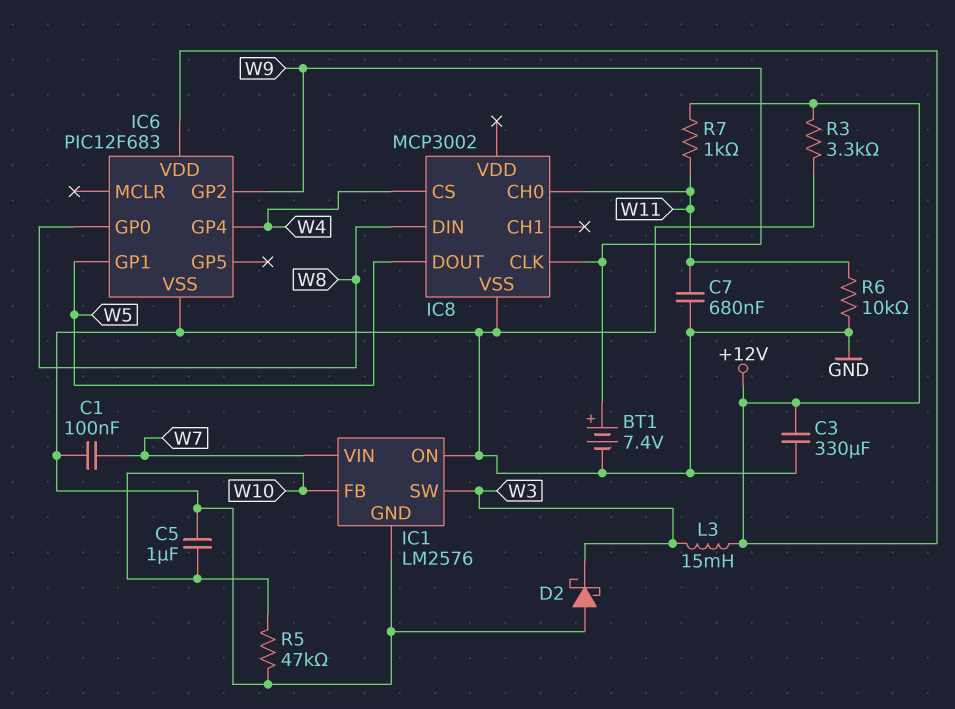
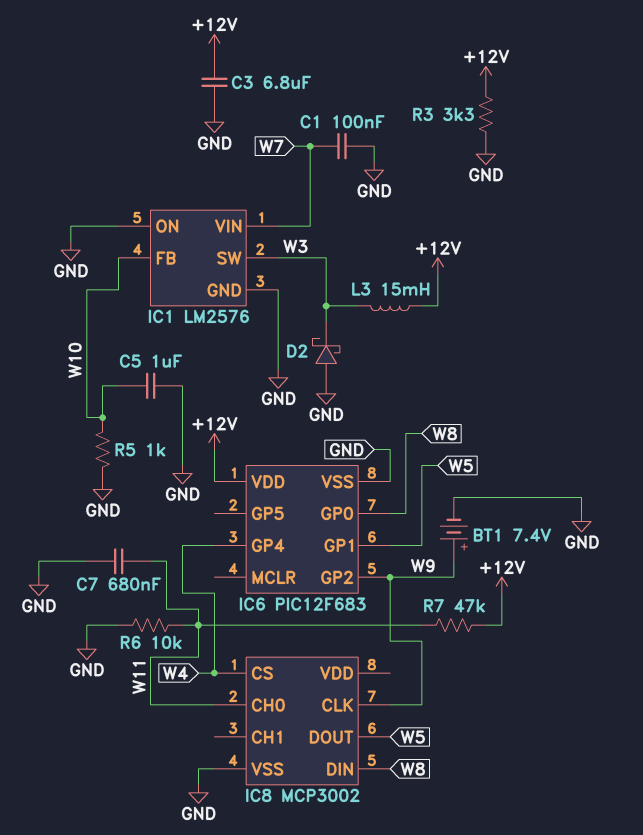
C3: 330uF (+12V, GND) -> 6.8uF (+12V, GND)
R5: 47k (GND, W10) -> 1k (GND, W10)
R7: 1k (+12V, W11) -> 47k (+12V, W11)

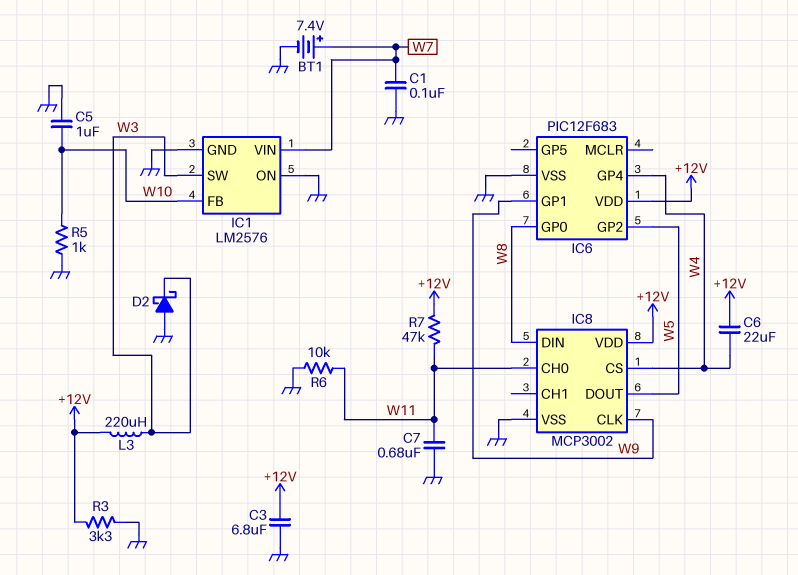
BT1: 7.4V (plus W9, minus GND) -> 7.4V (plus W7, minus GND)
C6: none -> 22uF (+12V, W4)
IC6 pin GP1: W5 -> W9
IC6 pin GP2: W9 -> W5
IC8 pin VDD: none -> +12V
L3: 15mH (+12V, W3) -> 220uH (+12V, W3)

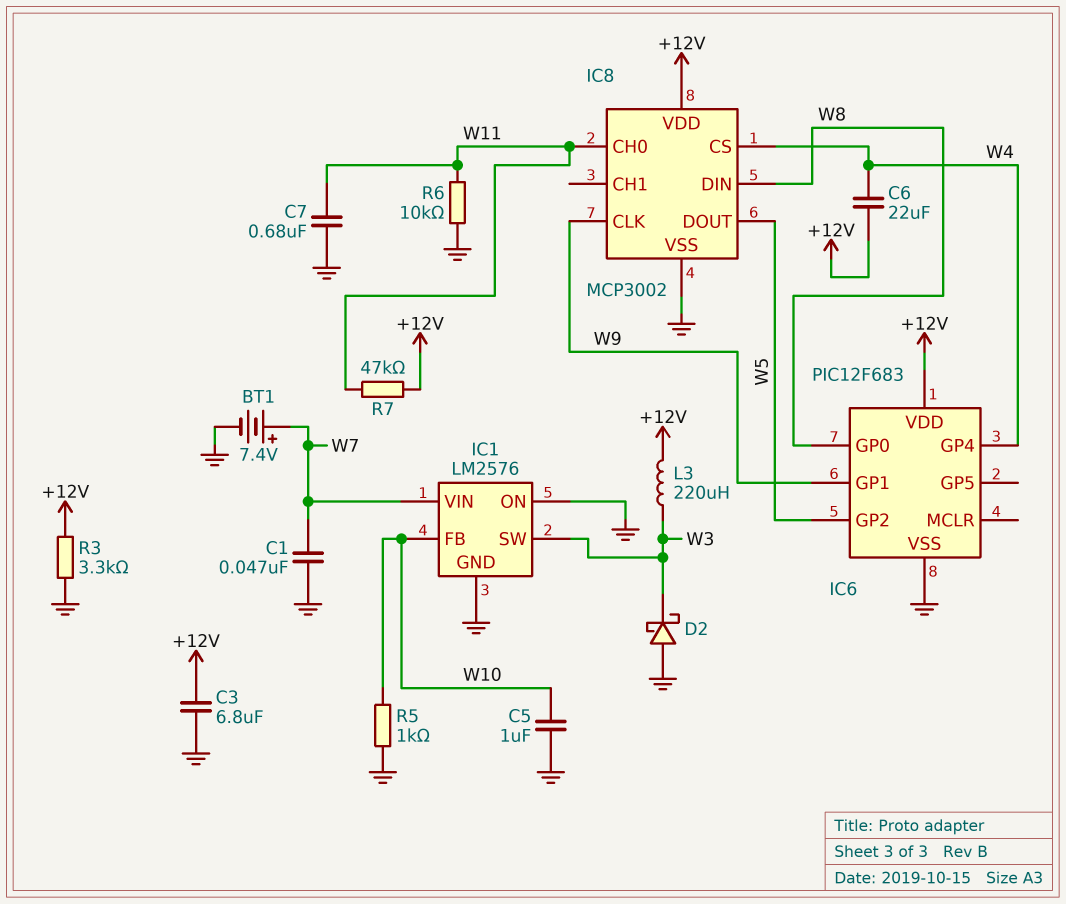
C1: 100nF (GND, W7) -> 47nF (GND, W7)

